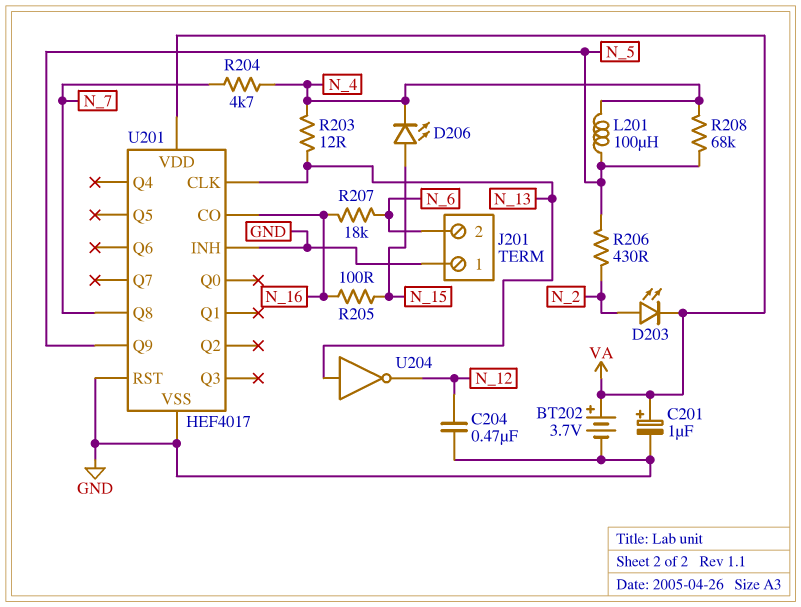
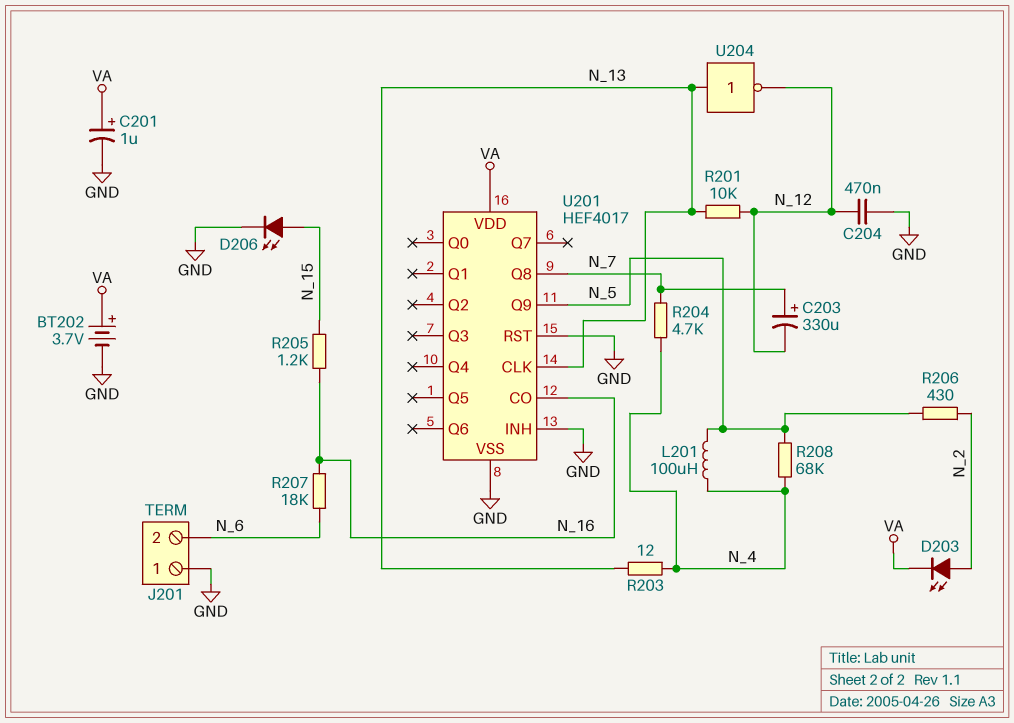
C203: none -> 330uF (plus N_7, minus N_12)
D206: LED (A N_15, K N_4) -> LED (A N_15, K GND)
R201: none -> 10k (N_12, N_13)
R205: 100 (N_15, N_16) -> 1.2k (N_15, N_16)

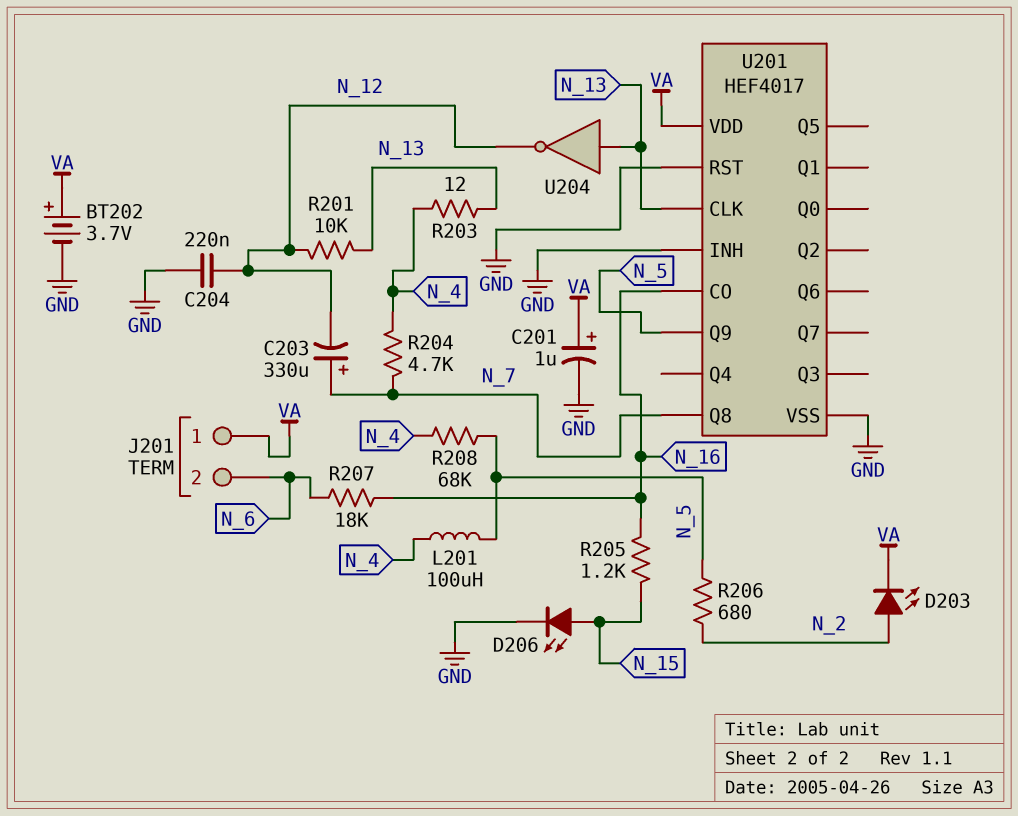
C204: 470nF (GND, N_12) -> 220nF (GND, N_12)
J201 pin 1: GND -> VA
R206: 430 (N_2, N_5) -> 680 (N_2, N_5)

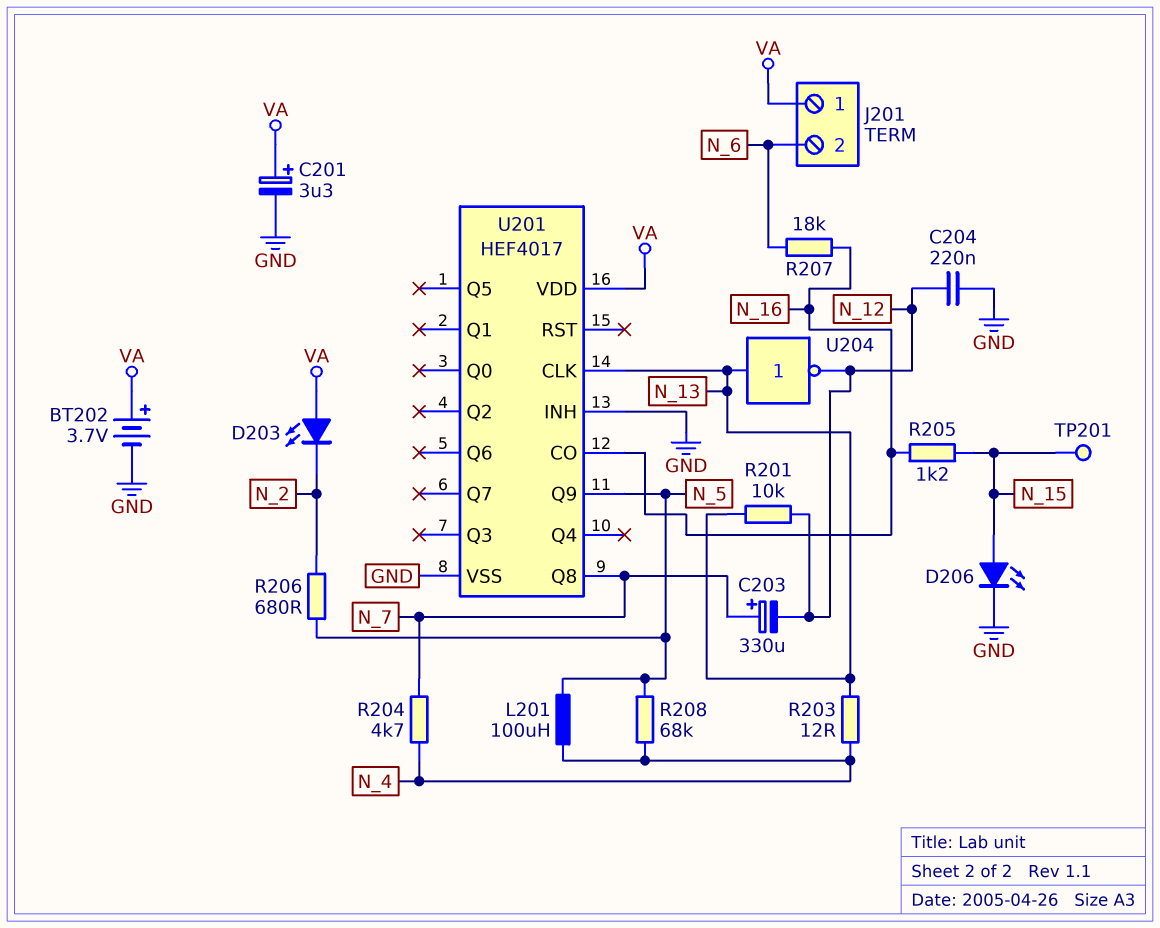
C201: 1uF (plus VA, minus GND) -> 3.3uF (plus VA, minus GND)
D203: LED (A N_2, K VA) -> LED (A VA, K N_2)
TP201: none -> test point (N_15)
U201 pin RST: GND -> none

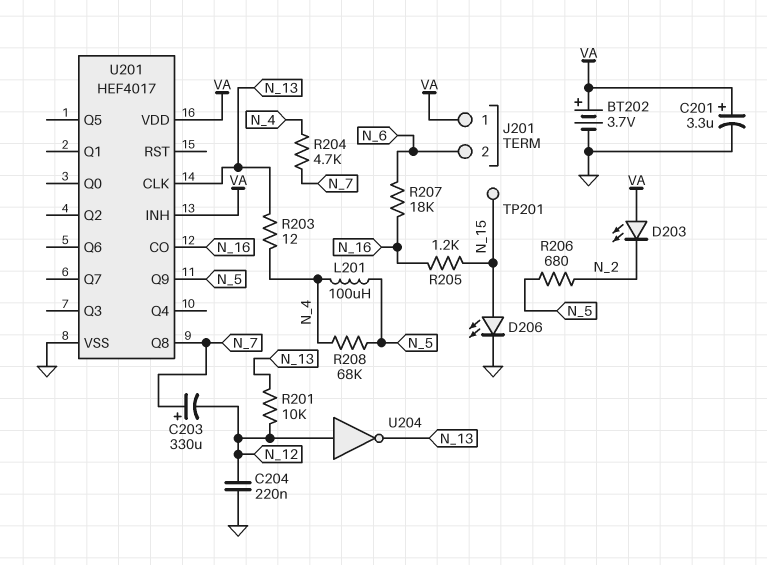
U201 pin INH: GND -> VA
U204: NOT (in N_13, out N_12) -> NOT (in N_12, out N_13)

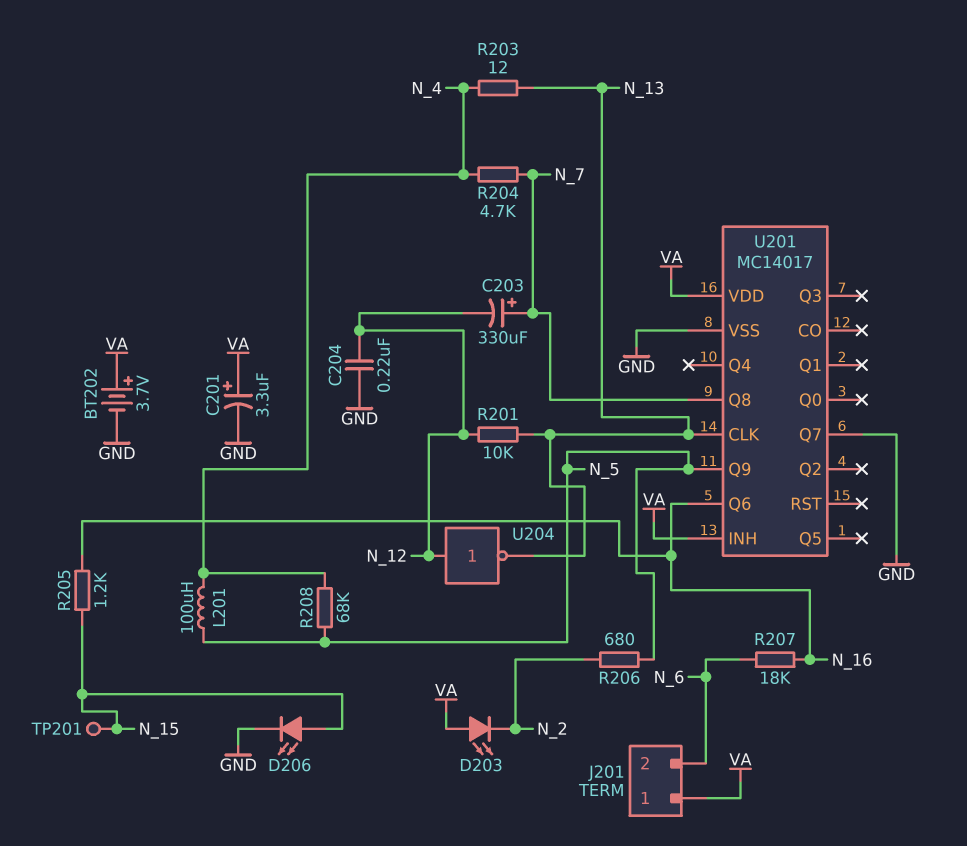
U201: HEF4017 -> MC14017
U201 pin CO: N_16 -> none
U201 pin Q6: none -> N_16
U201 pin Q7: none -> GND

